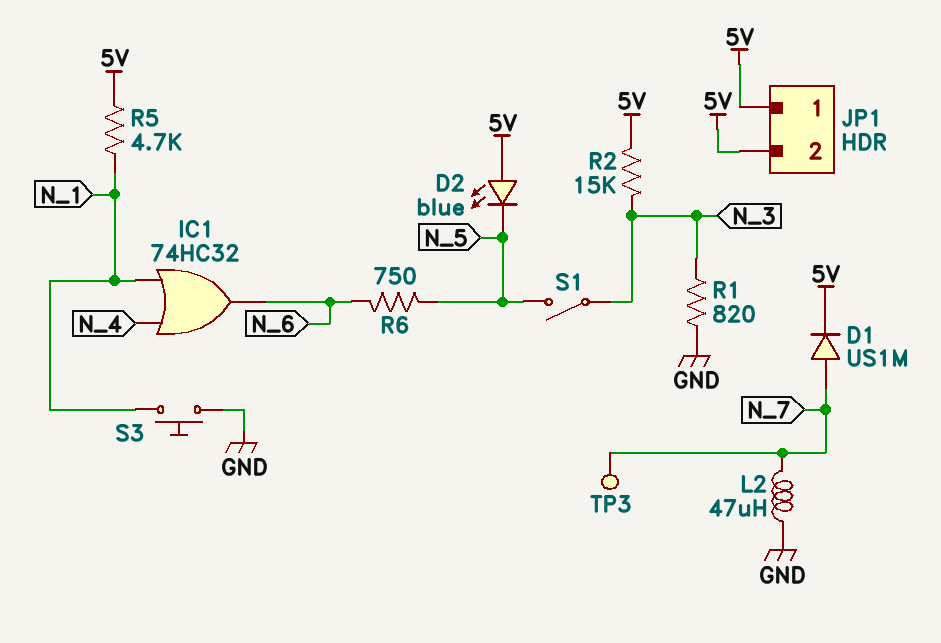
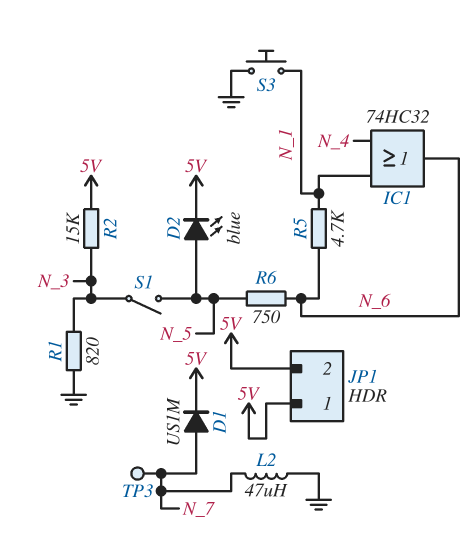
D2: LED blue (A 5V, K N_5) -> LED blue (A N_5, K 5V)
R5: 4.7k (5V, N_1) -> 4.7k (N_1, N_6)

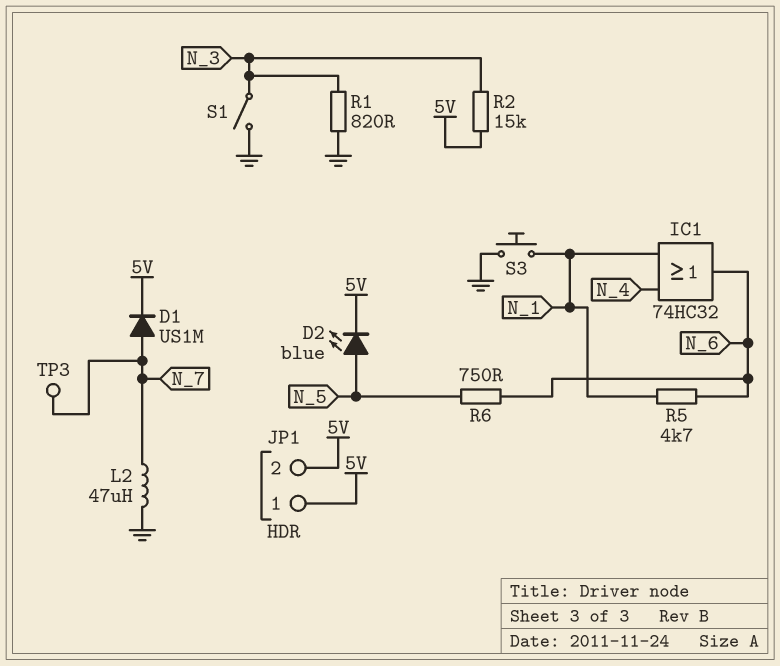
S1: switch (N_3, N_5) -> switch (GND, N_3)

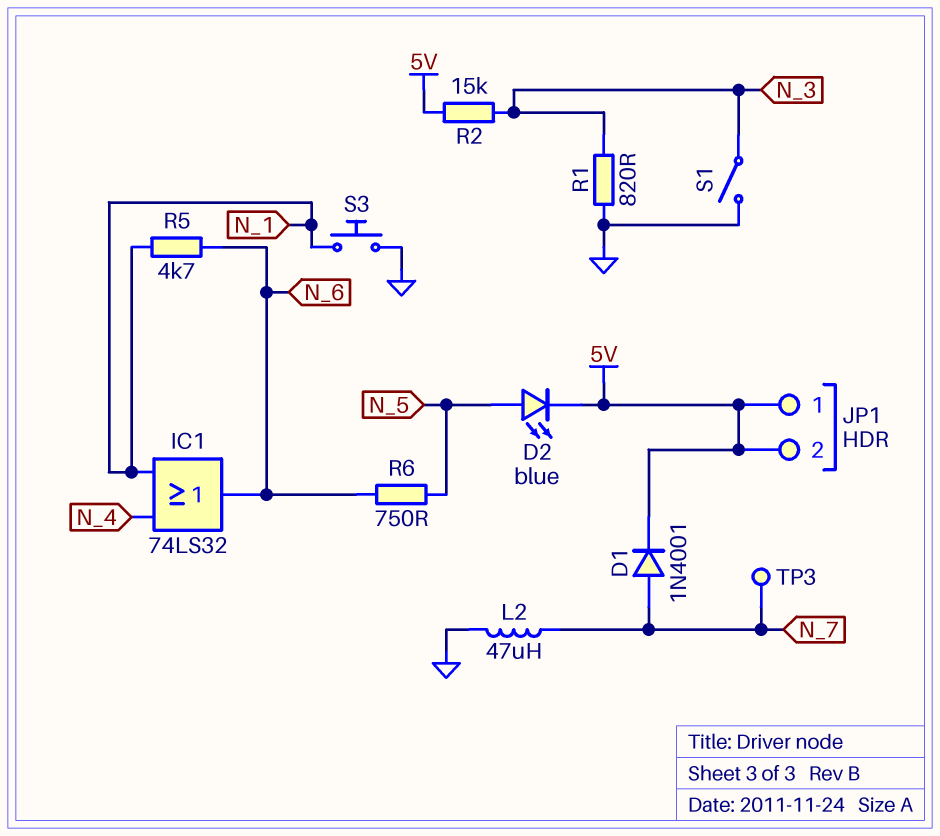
D1: diode US1M (A N_7, K 5V) -> diode 1N4001 (A N_7, K 5V)
IC1: OR 74HC32 (in N_1, in N_4, out N_6) -> OR 74LS32 (in N_1, in N_4, out N_6)

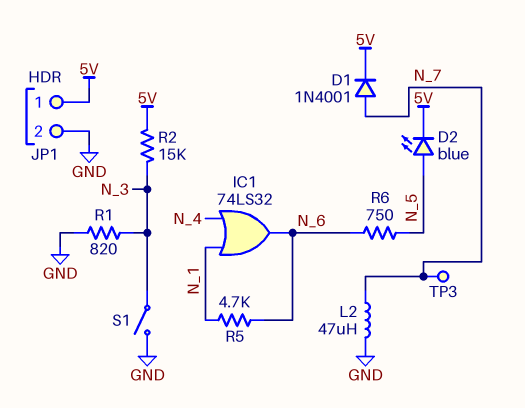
JP1 pin 2: 5V -> GND
S3: button (GND, N_1) -> none

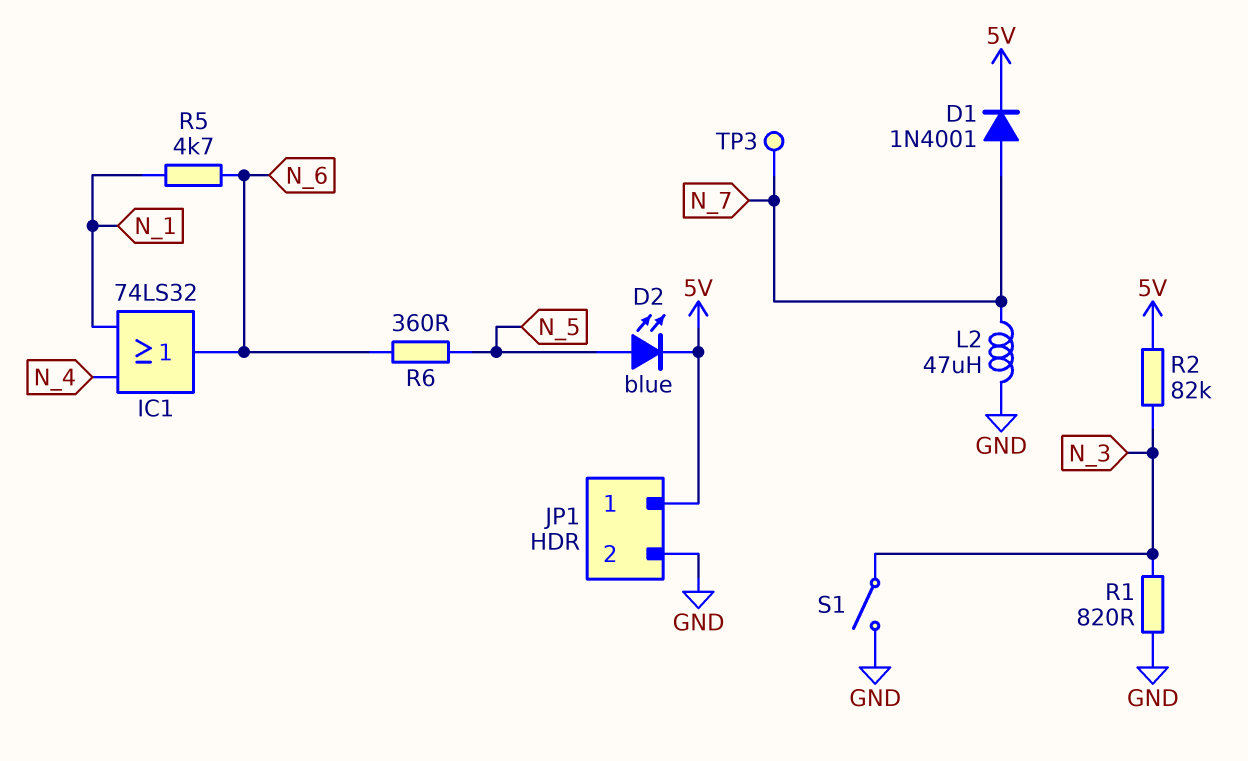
R2: 15k (5V, N_3) -> 82k (5V, N_3)
R6: 750 (N_5, N_6) -> 360 (N_5, N_6)

